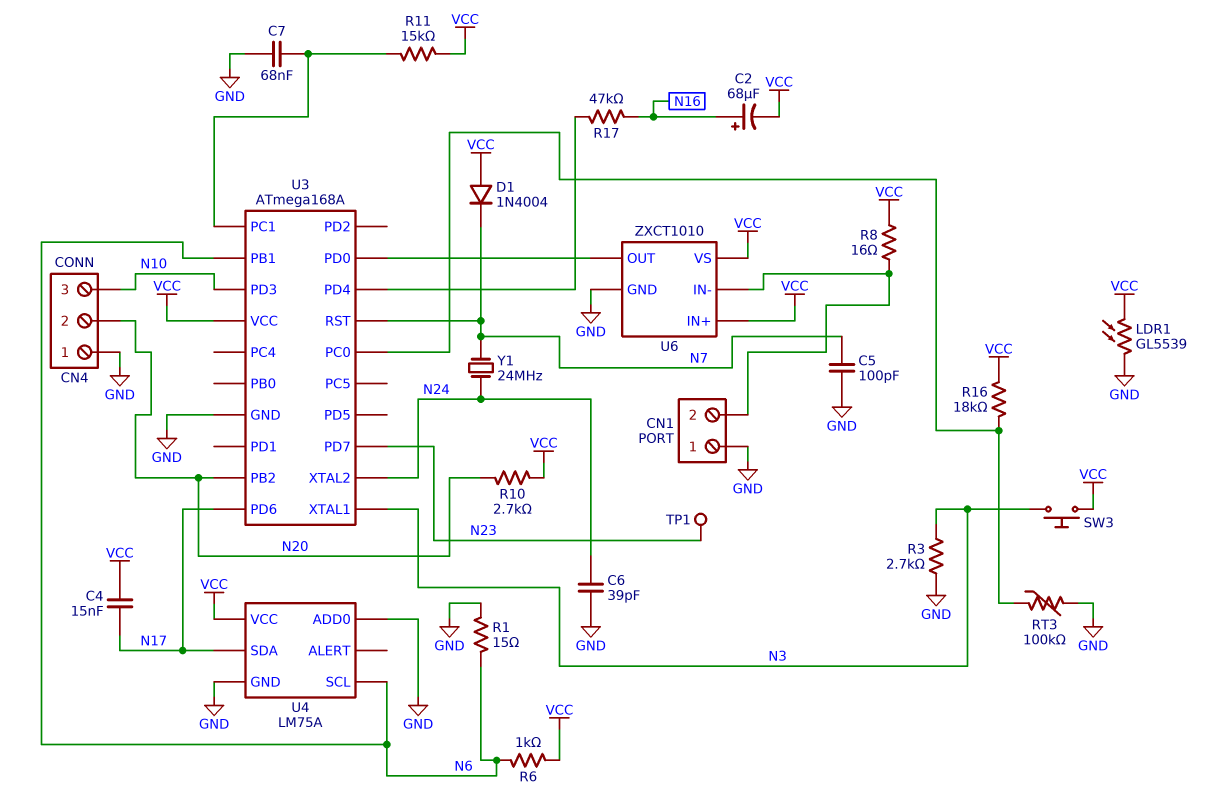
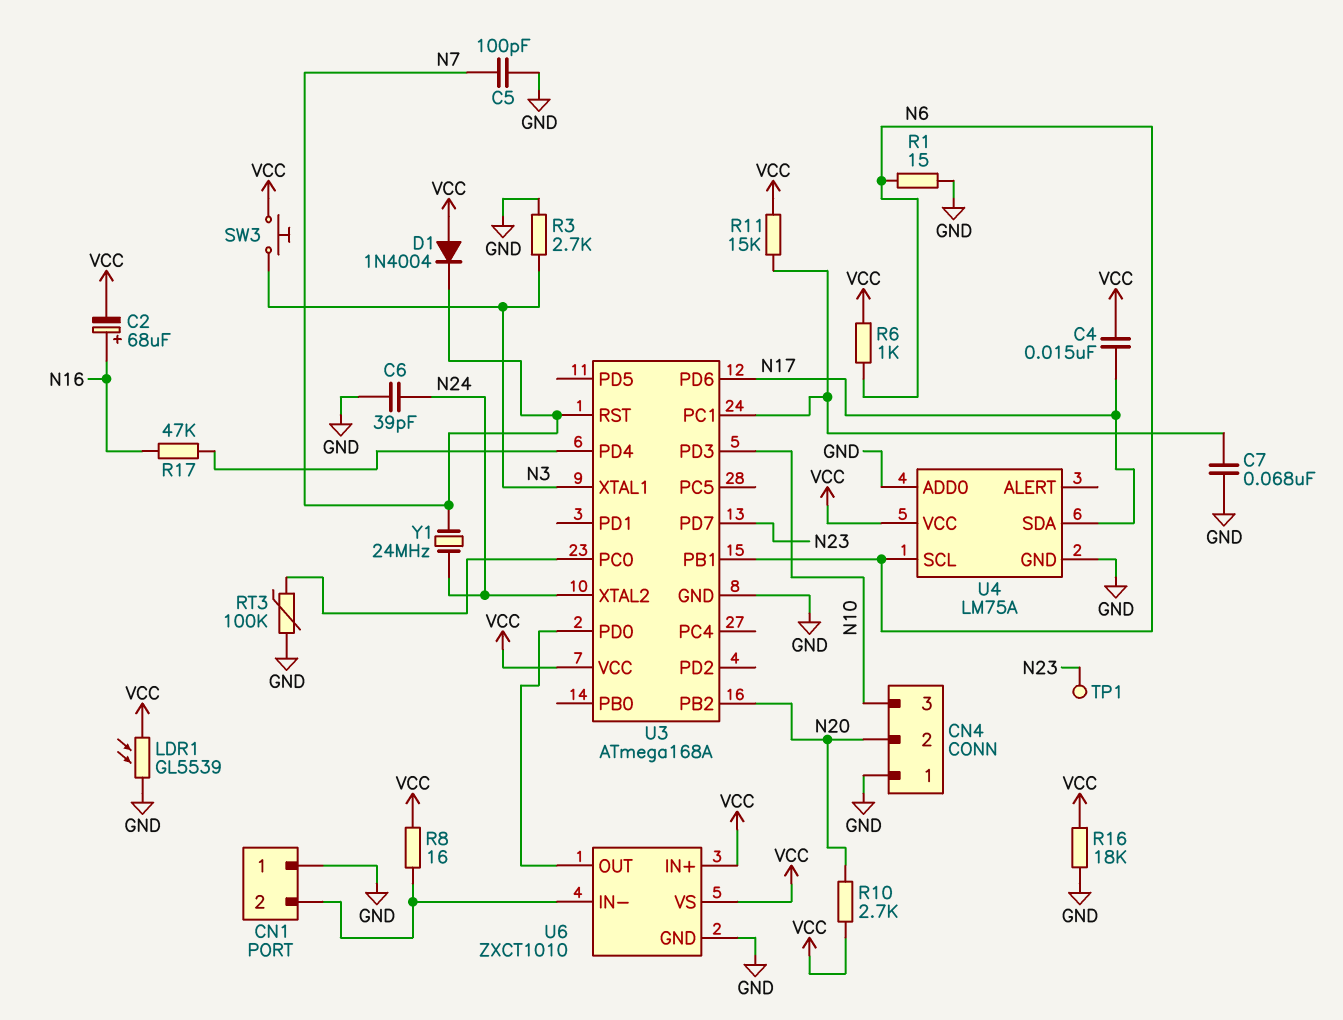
R16: 18k (U3/PC0, VCC) -> 18k (GND, VCC)

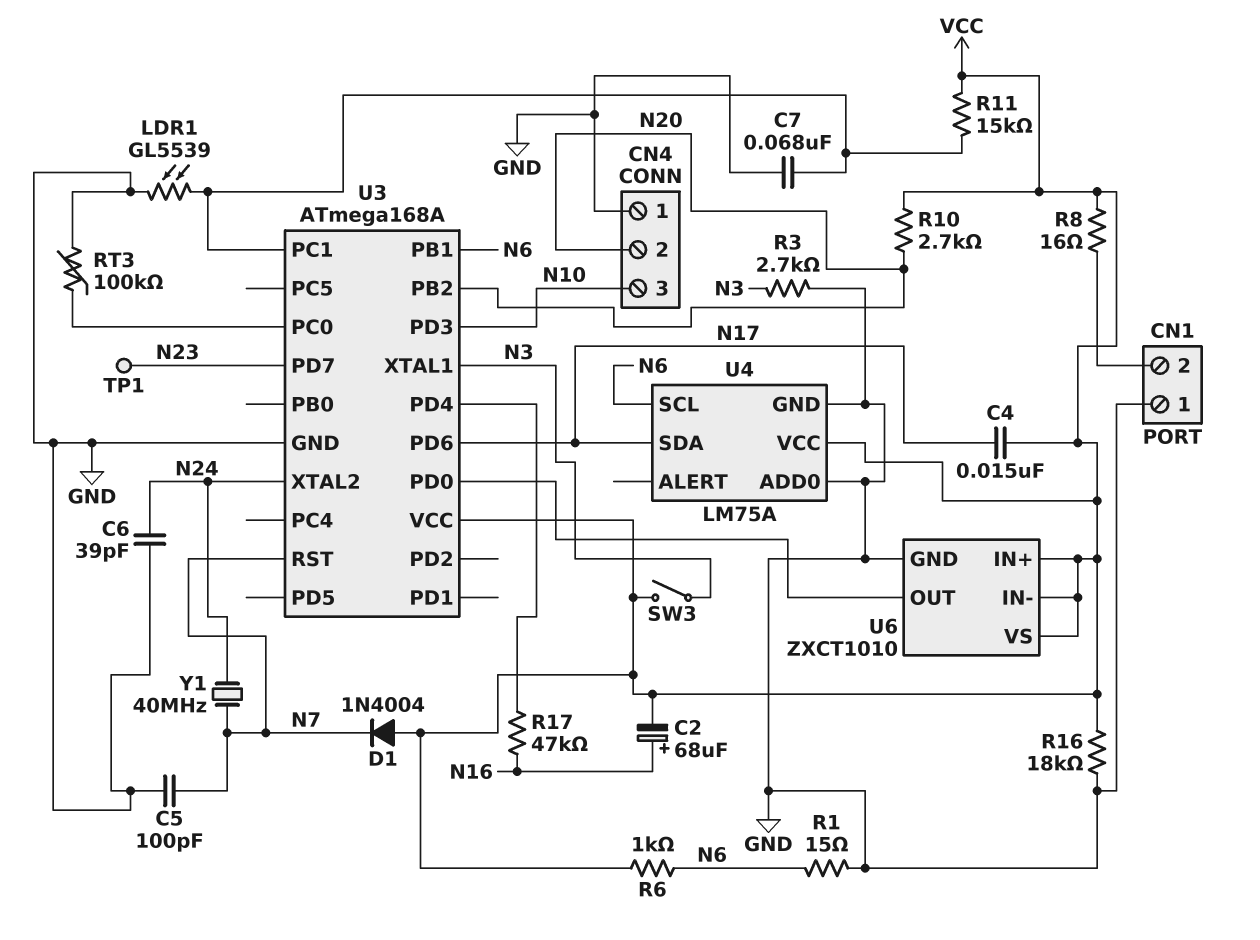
LDR1: GL5539 (GND, VCC) -> GL5539 (GND, U3/PC1)
SW3: button (N3, VCC) -> switch (N3, VCC)
U6 pin IN-: CN1/2 -> VCC
Y1: 24MHz (N7, N24) -> 40MHz (N7, N24)

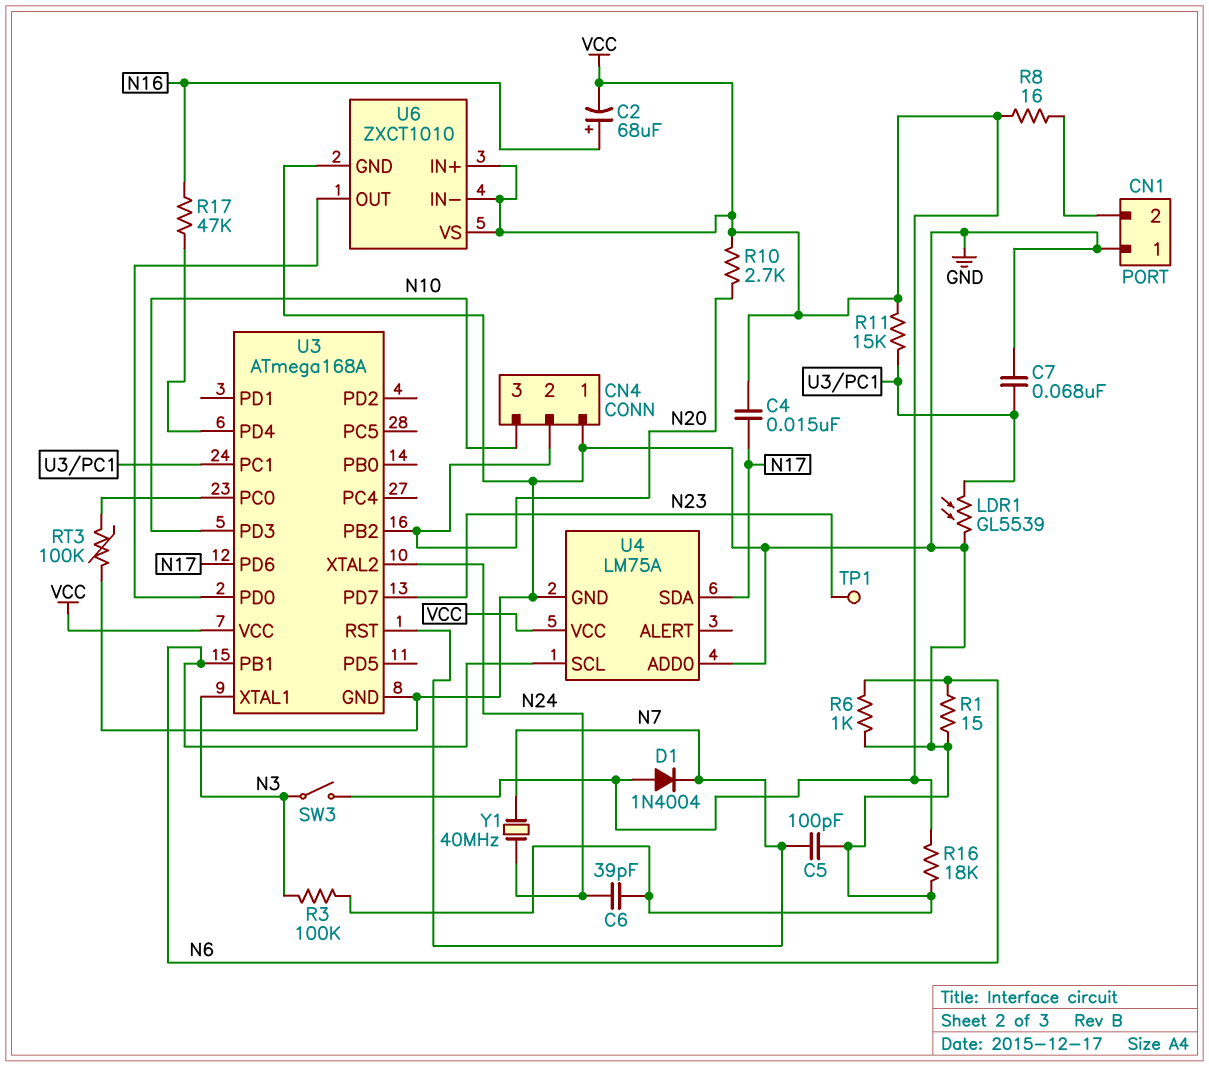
R3: 2.7k (GND, N3) -> 100k (GND, N3)
R6: 1k (N6, VCC) -> 1k (GND, N6)

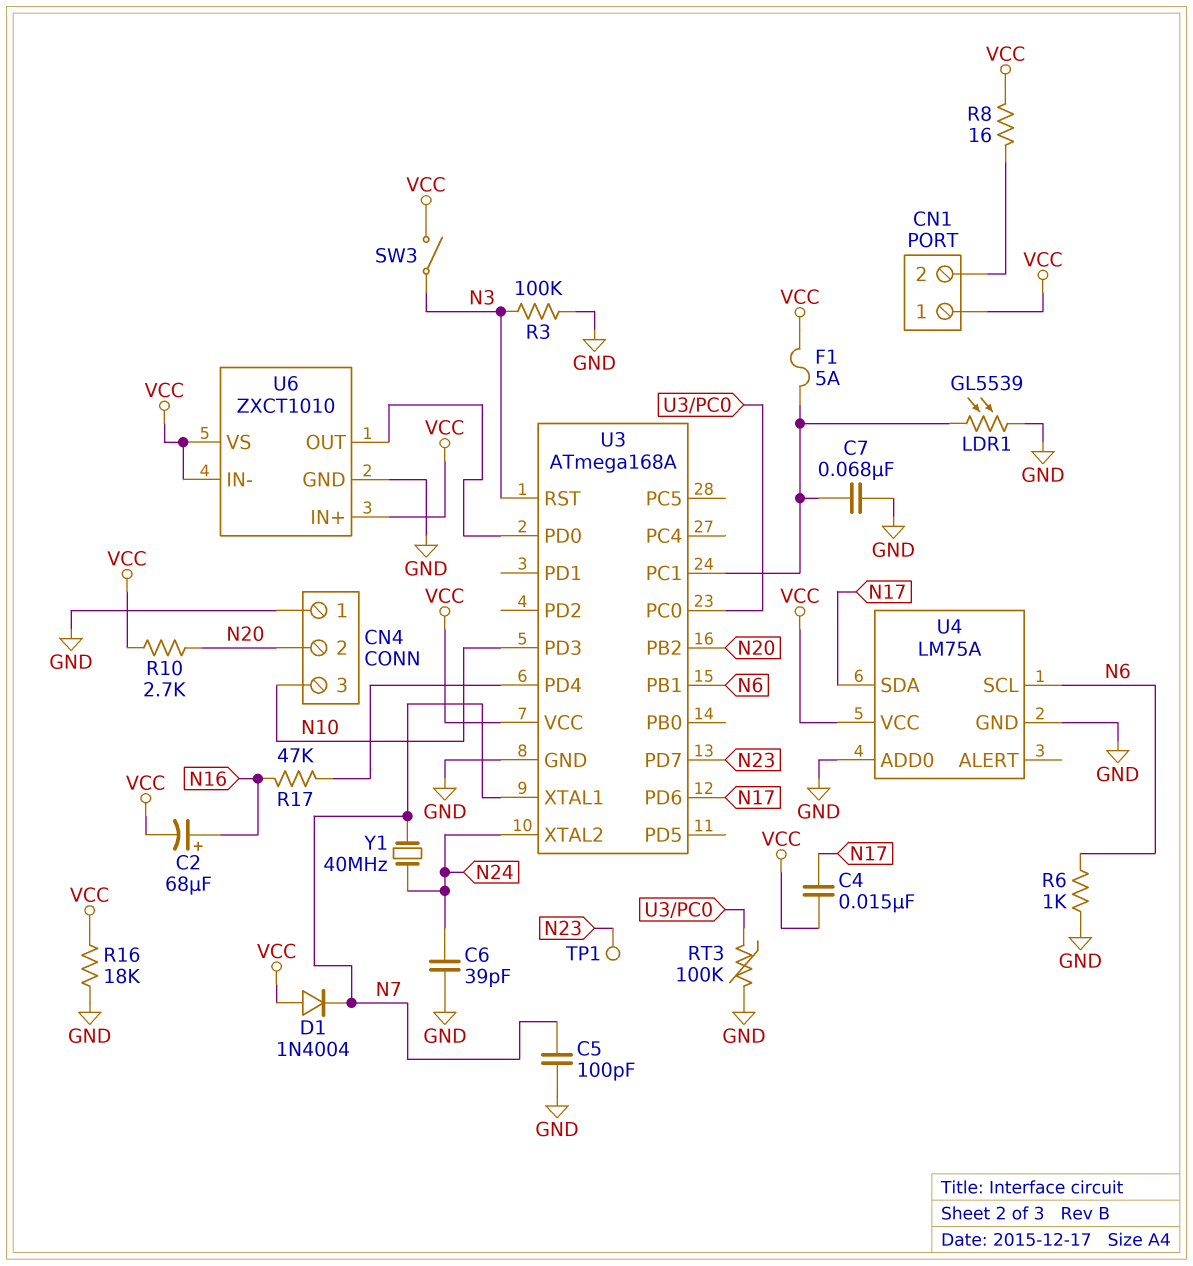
CN1 pin 1: GND -> VCC
F1: none -> 5A (U3/PC1, VCC)
R1: 15 (GND, N6) -> none
R11: 15k (U3/PC1, VCC) -> none
U3 pin RST: N7 -> N3
U3 pin XTAL1: N3 -> N7

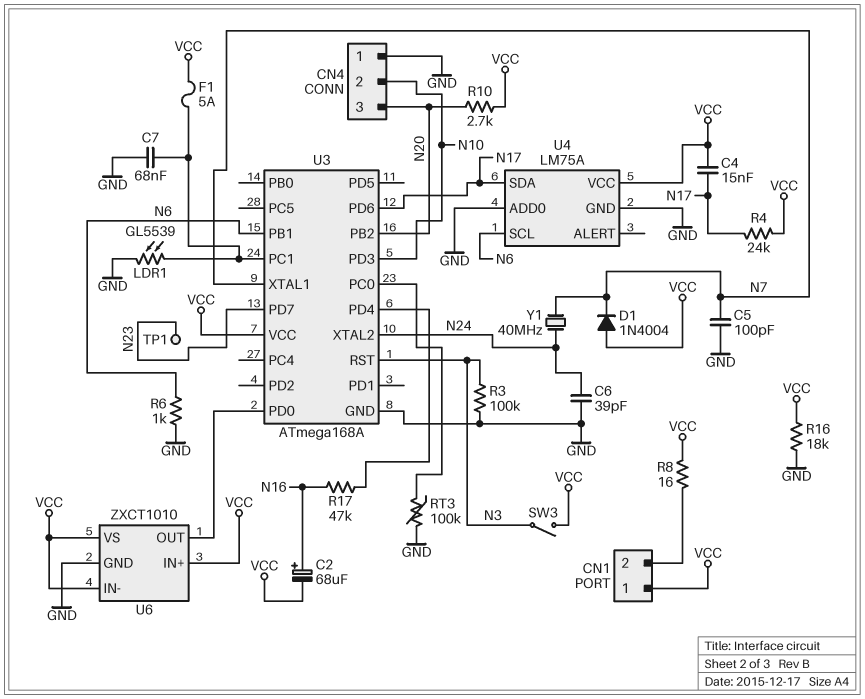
CN4 pin 2: N20 -> N10
CN4 pin 3: N10 -> N20
R4: none -> 24k (N17, VCC)

